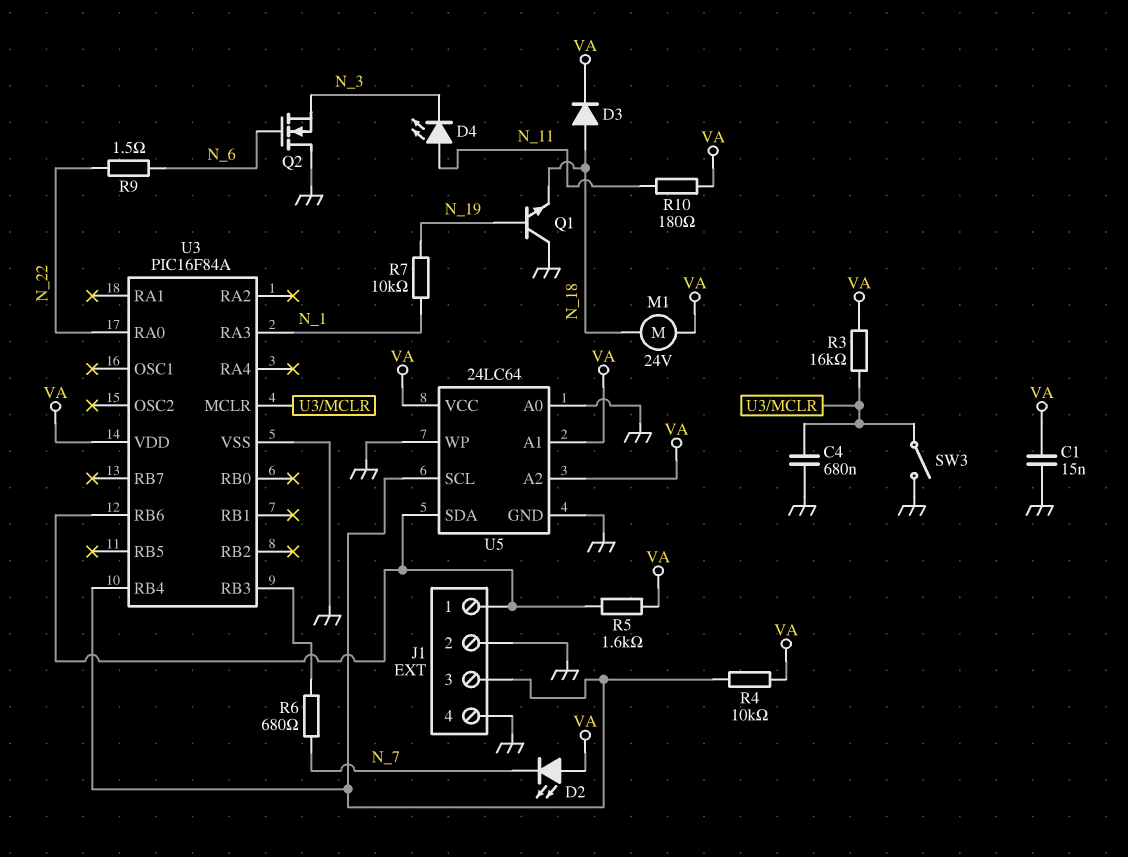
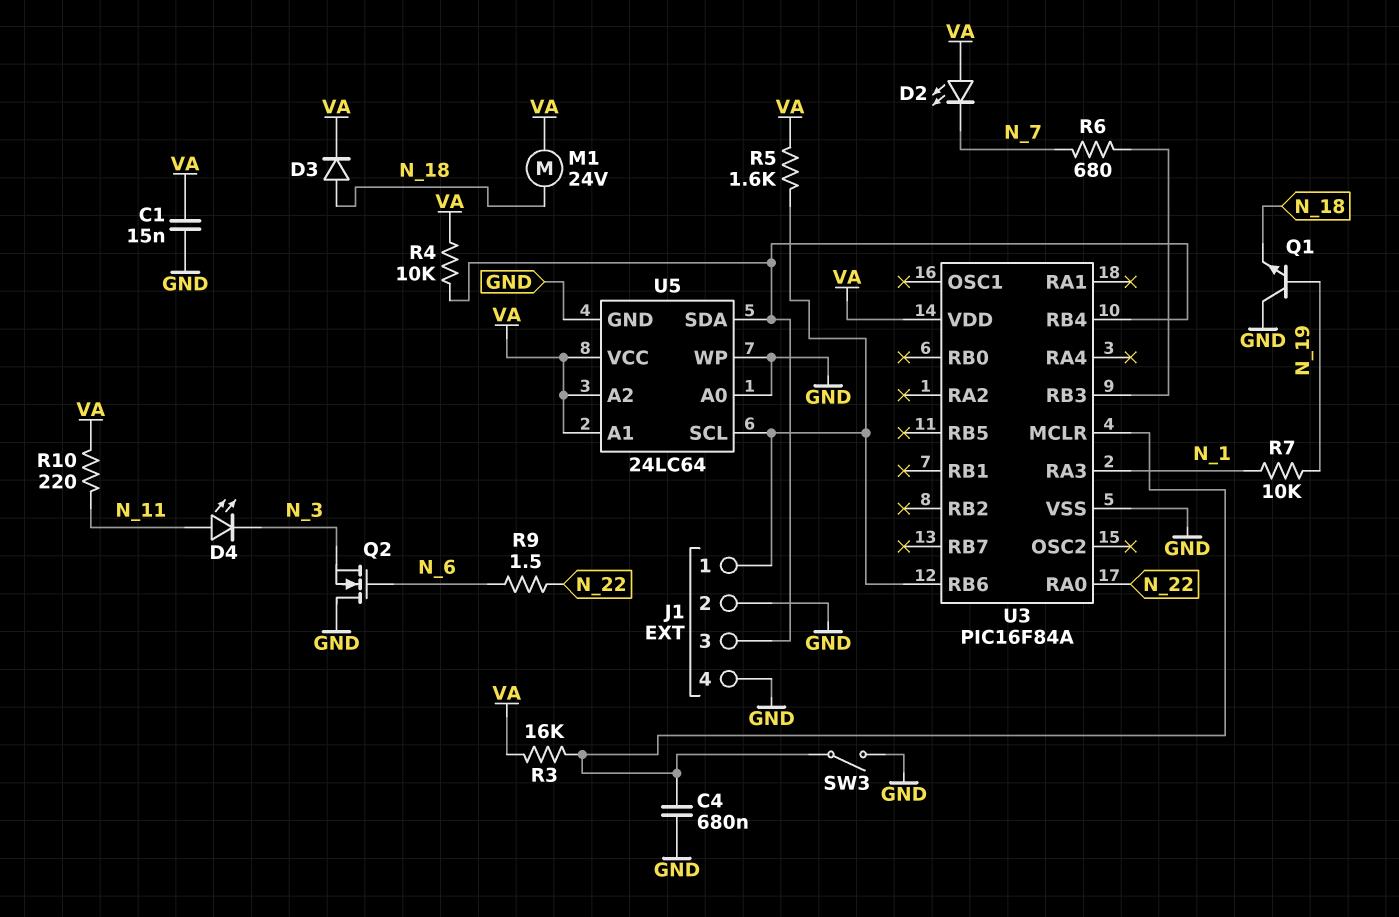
R10: 180 (N_11, VA) -> 220 (N_11, VA)
U5 pin SCL: J1/3 -> J1/1
U5 pin SDA: J1/1 -> J1/3

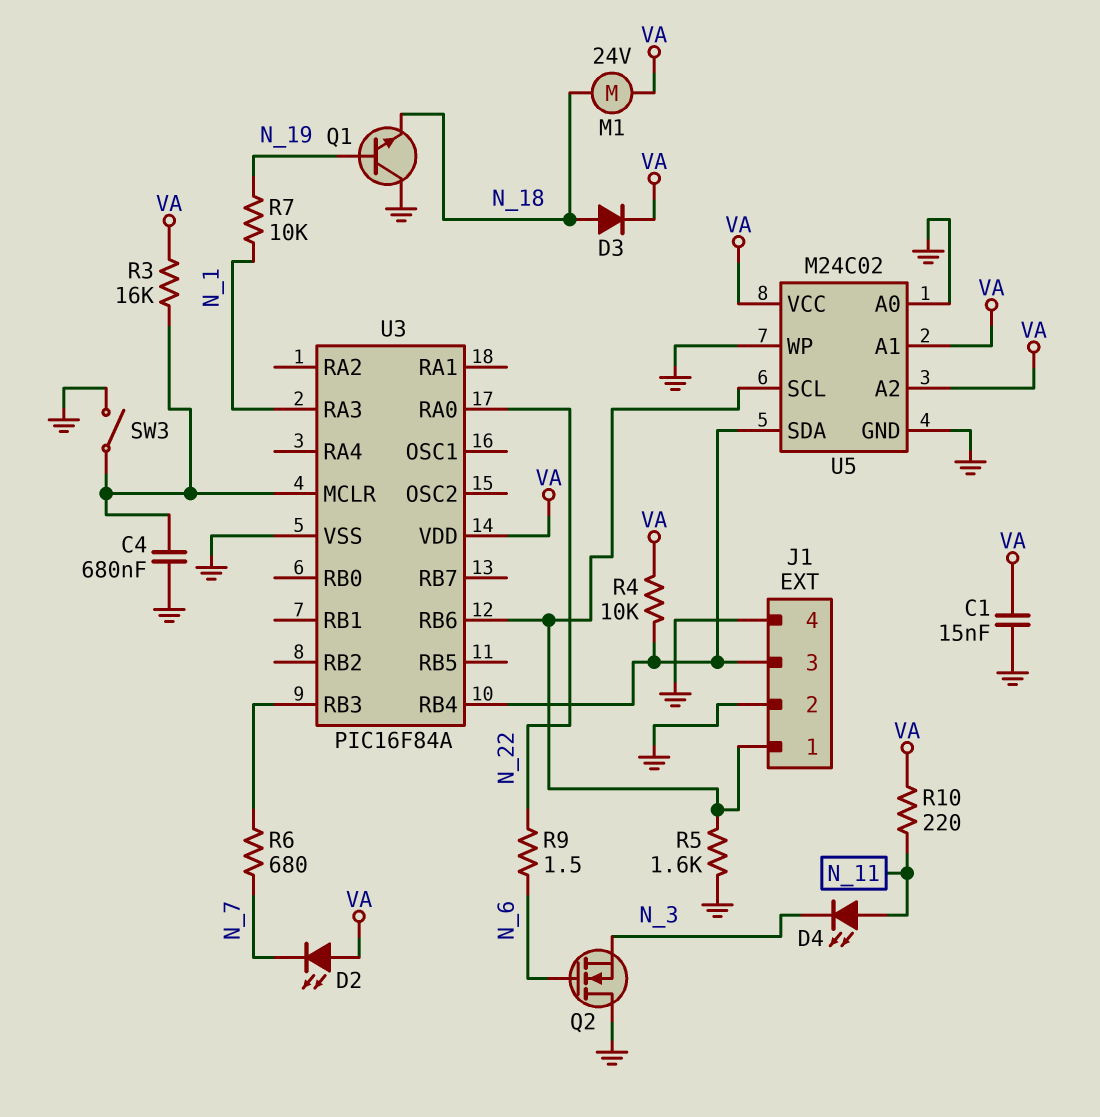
R5: 1.6k (J1/1, VA) -> 1.6k (GND, J1/1)
U5: 24LC64 -> M24C02

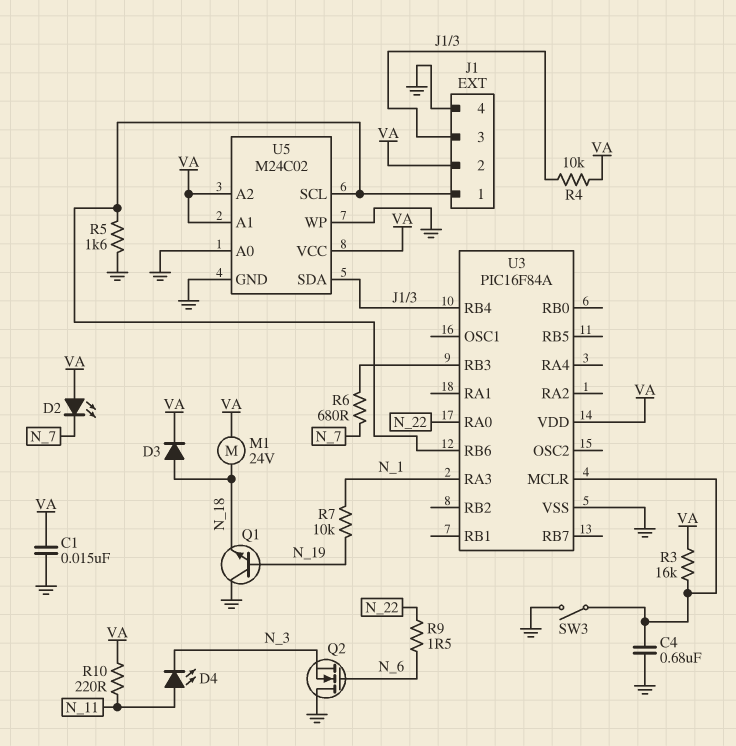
J1 pin 2: GND -> VA

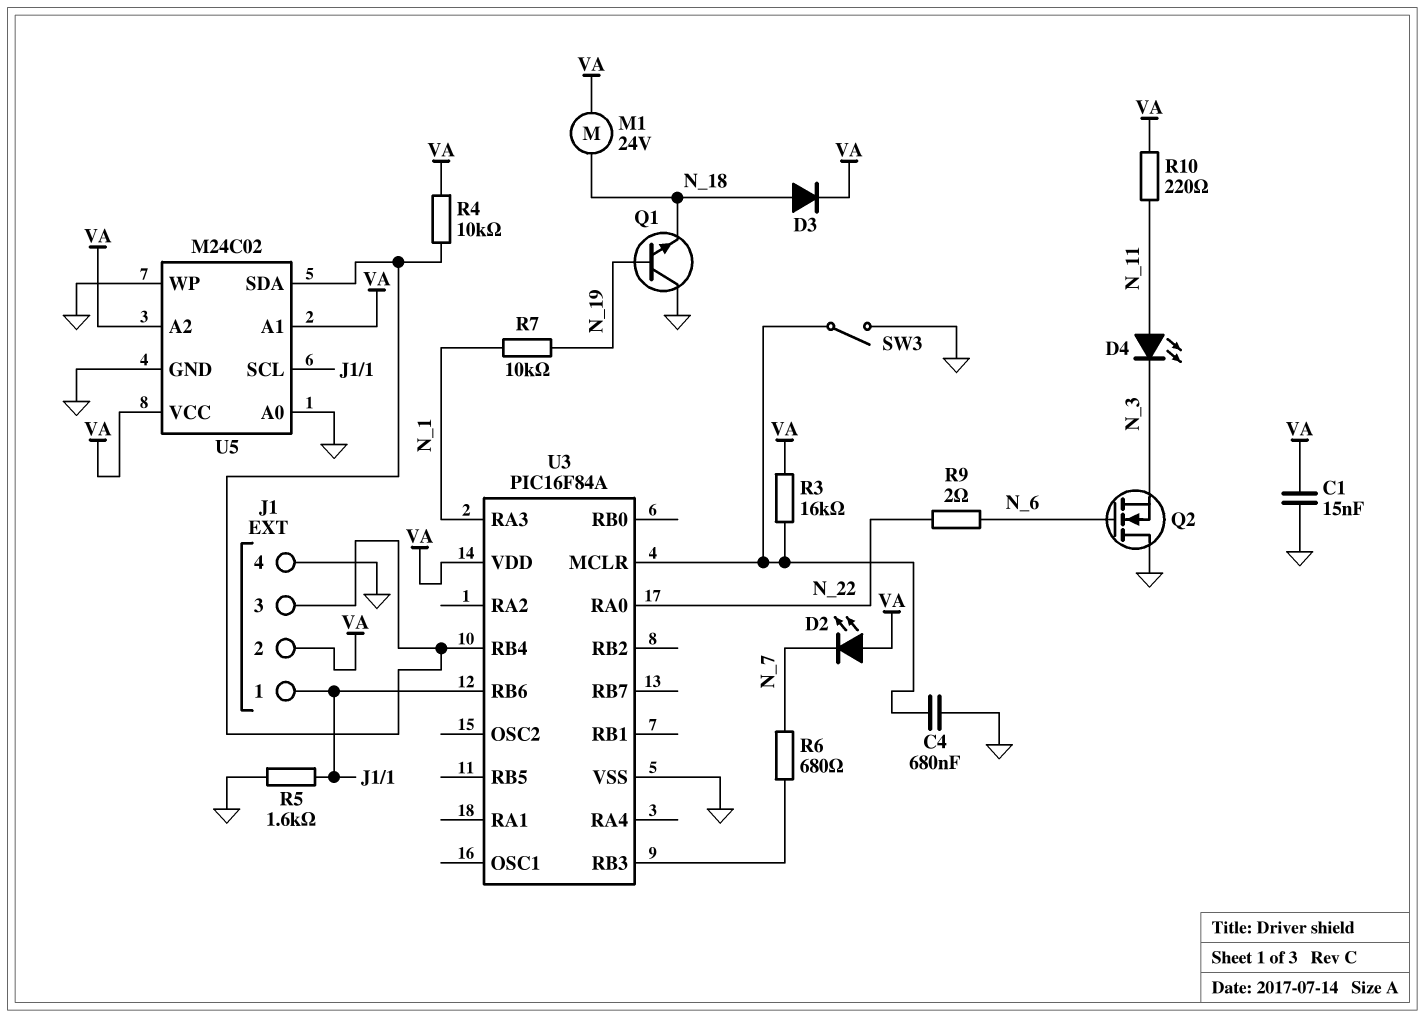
R9: 1.5 (N_6, N_22) -> 2 (N_6, N_22)

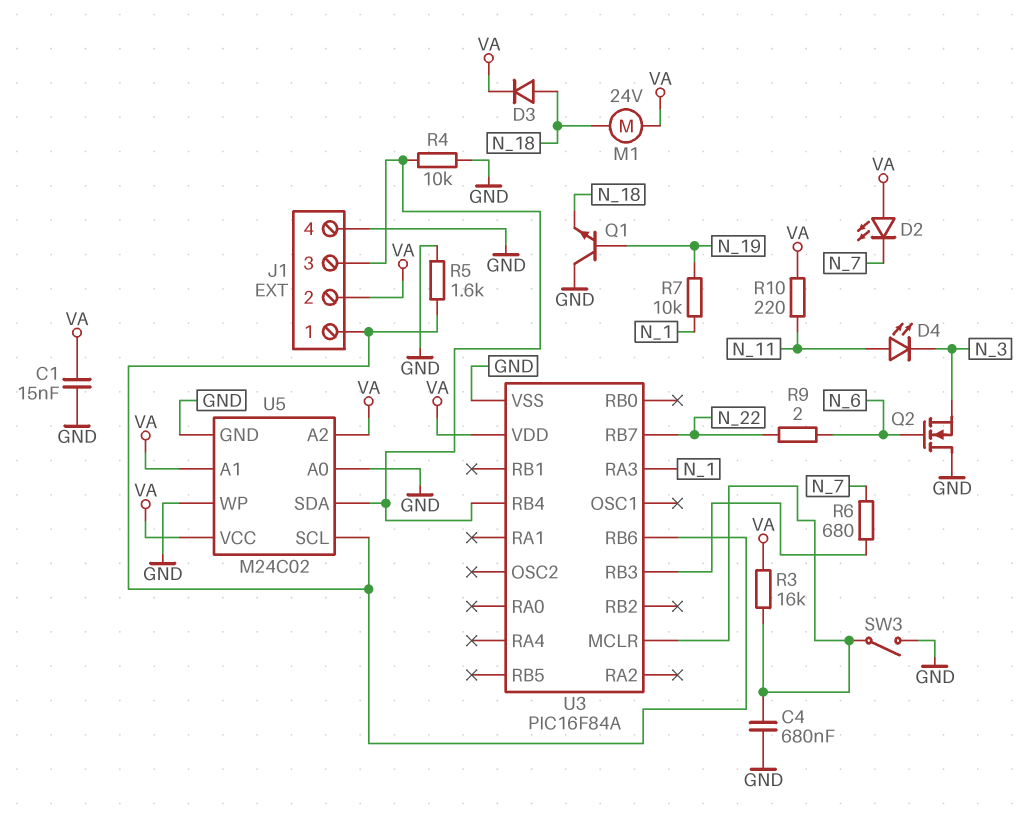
R4: 10k (J1/3, VA) -> 10k (GND, J1/3)
U3 pin RA0: N_22 -> none
U3 pin RB7: none -> N_22

